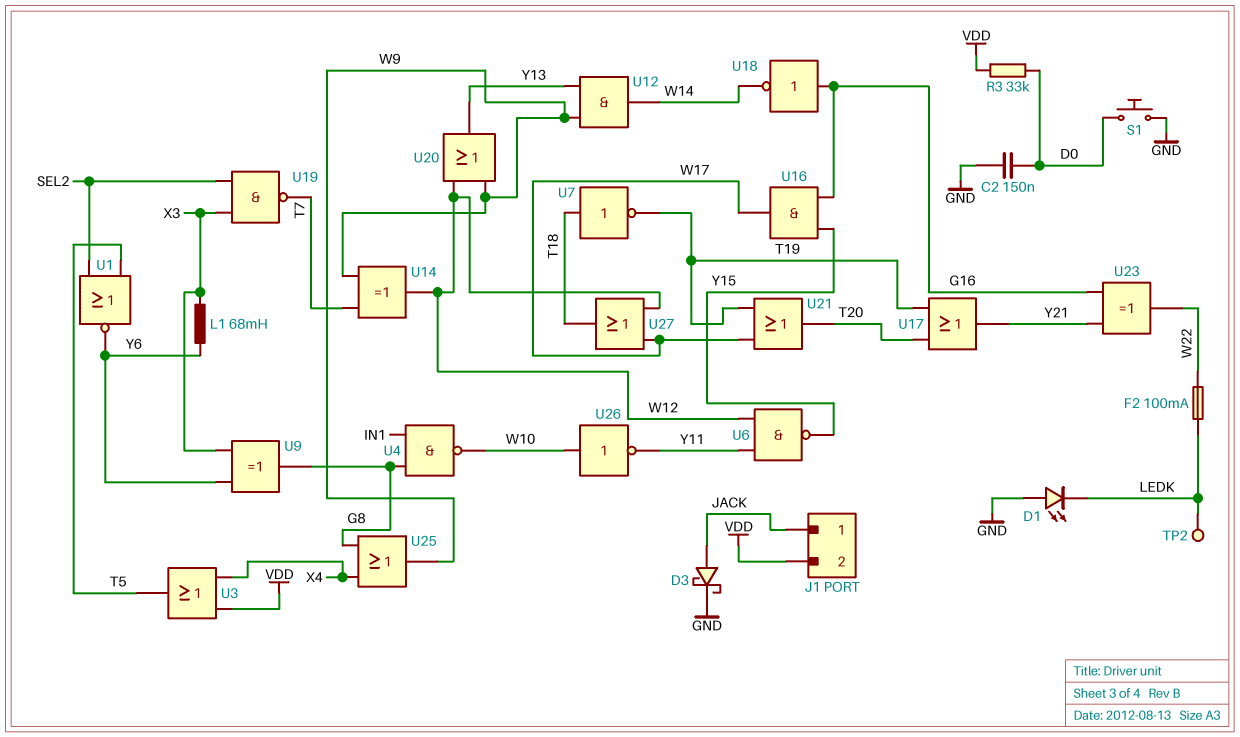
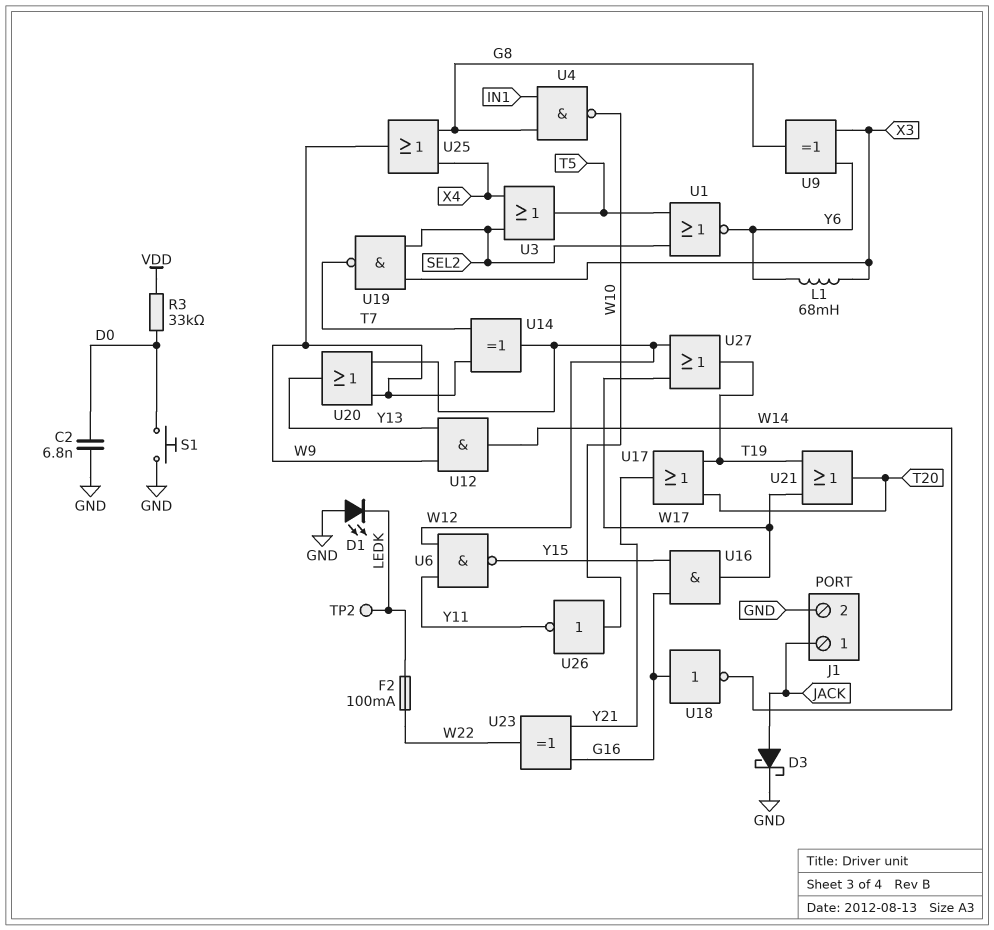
C2: 150nF (D0, GND) -> 6.8nF (D0, GND)
J1 pin 2: VDD -> GND
U3: OR (in VDD, in X4, out T5) -> OR (in SEL2, in X4, out T5)
U7: NOT (in T18, out T19) -> none
U27: OR (in W12, in W17, out T18) -> OR (in W12, in W17, out T19)

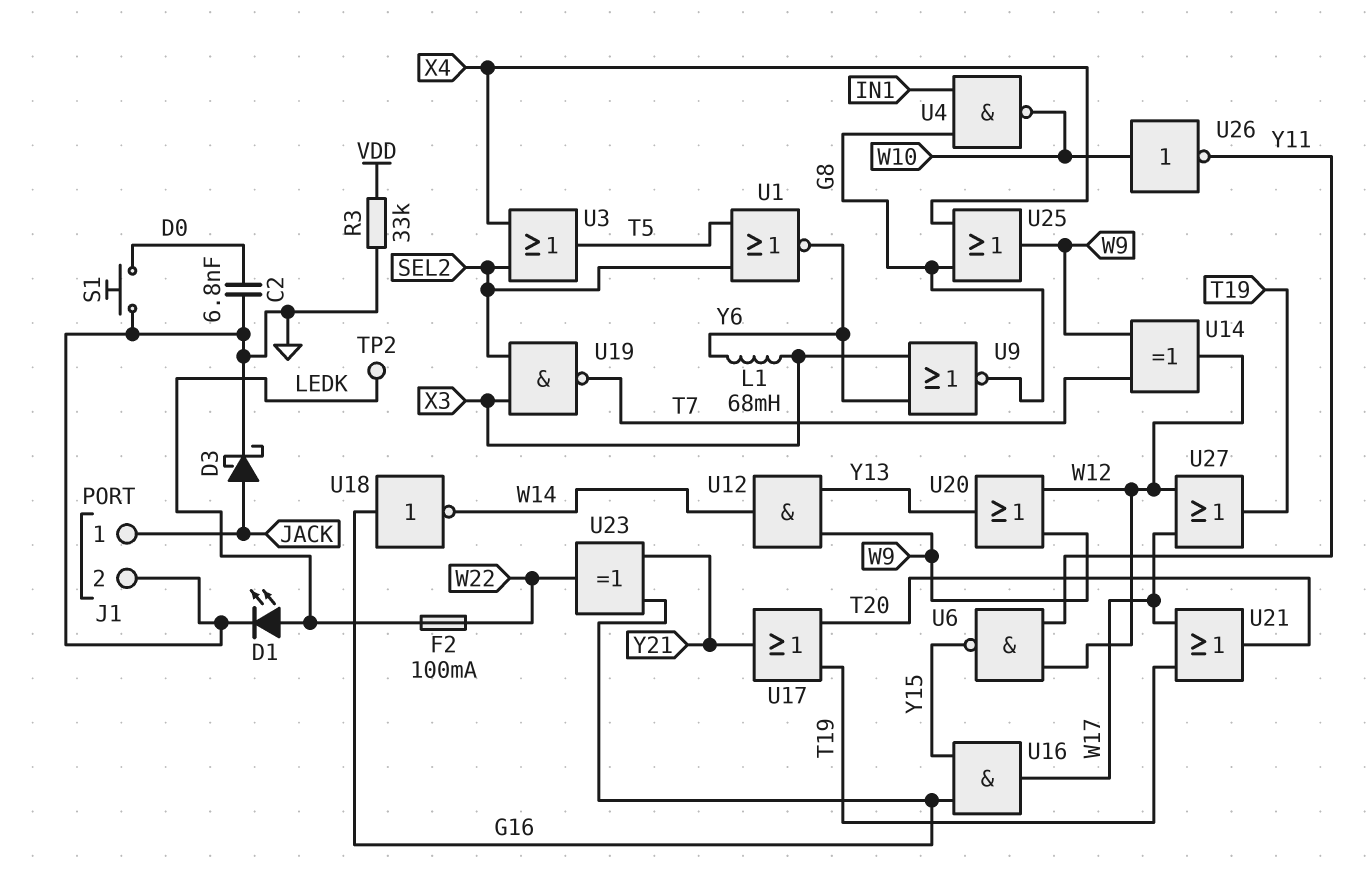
D1: LED (A GND, K LEDK) -> LED (A LEDK, K GND)
R3: 33k (D0, VDD) -> 33k (GND, VDD)
U9: XOR (in X3, in Y6, out G8) -> NOR (in X3, in Y6, out G8)

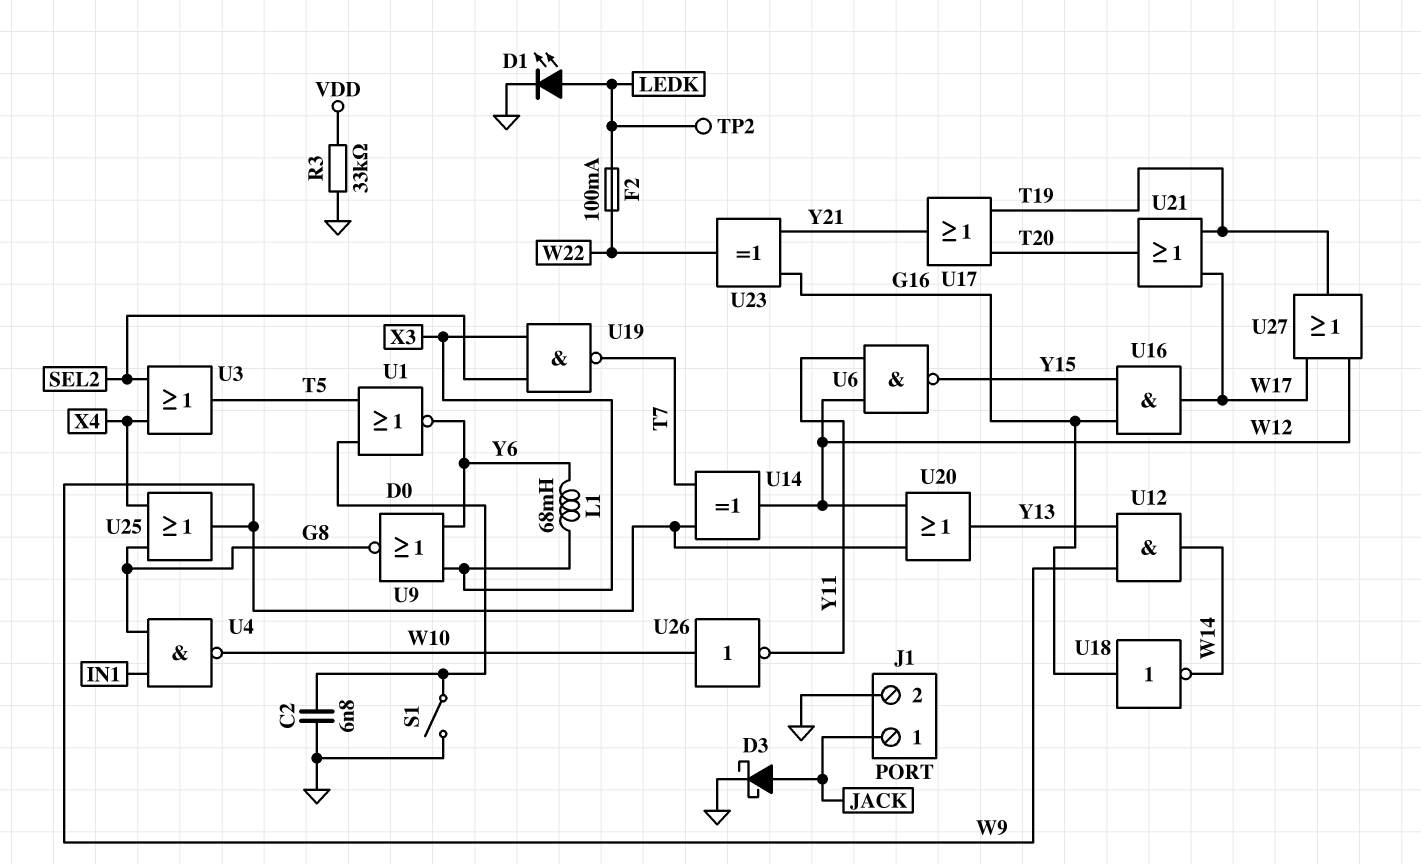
S1: button (D0, GND) -> switch (D0, GND)
U1: NOR (in SEL2, in T5, out Y6) -> NOR (in D0, in T5, out Y6)

